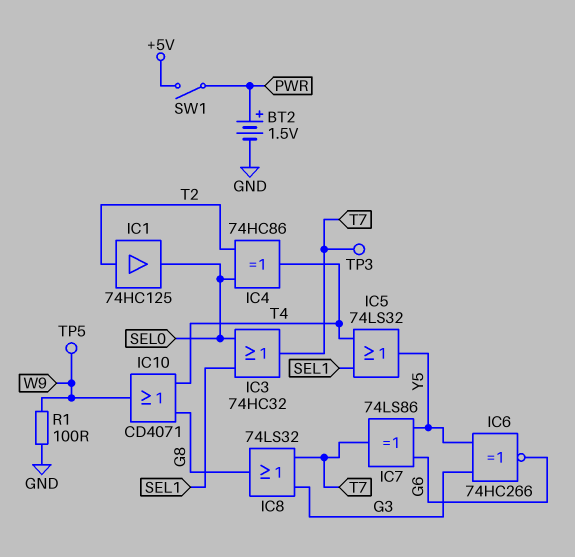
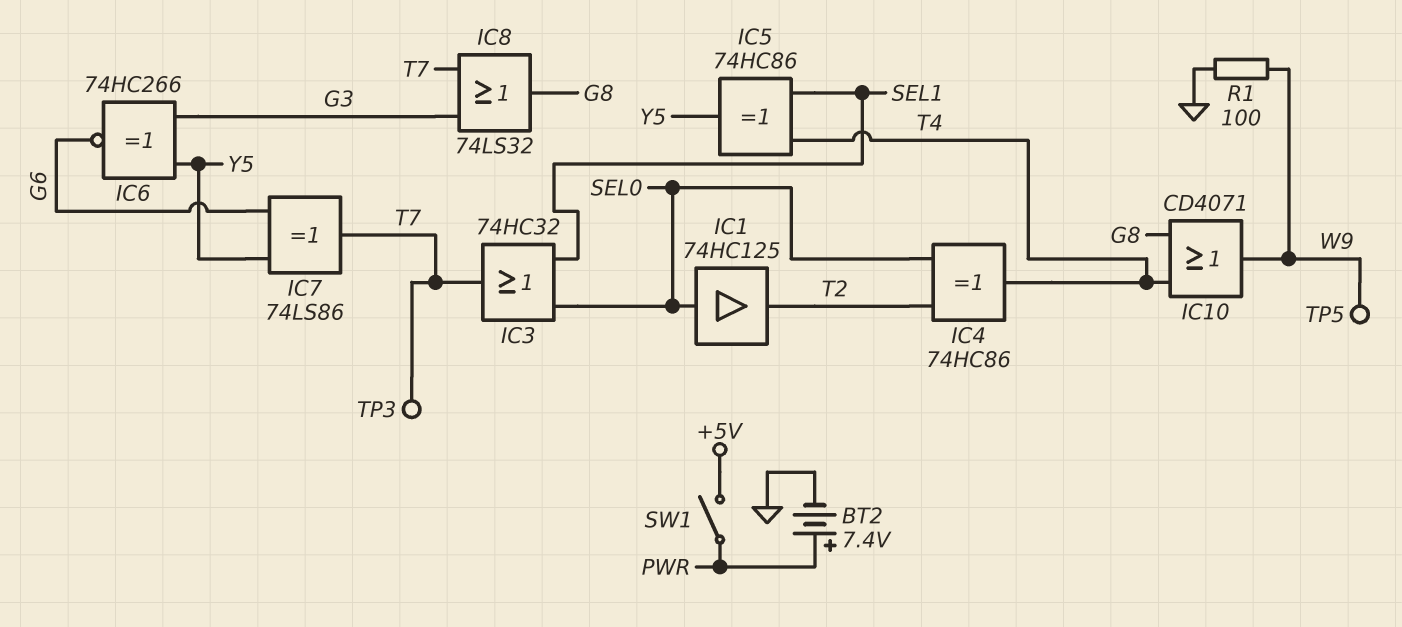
BT2: 1.5V (plus PWR, minus GND) -> 7.4V (plus PWR, minus GND)
IC1: buffer 74HC125 (in T2, out SEL0) -> buffer 74HC125 (in SEL0, out T2)
IC5: OR 74LS32 (in SEL1, in T4, out Y5) -> XOR 74HC86 (in SEL1, in T4, out Y5)

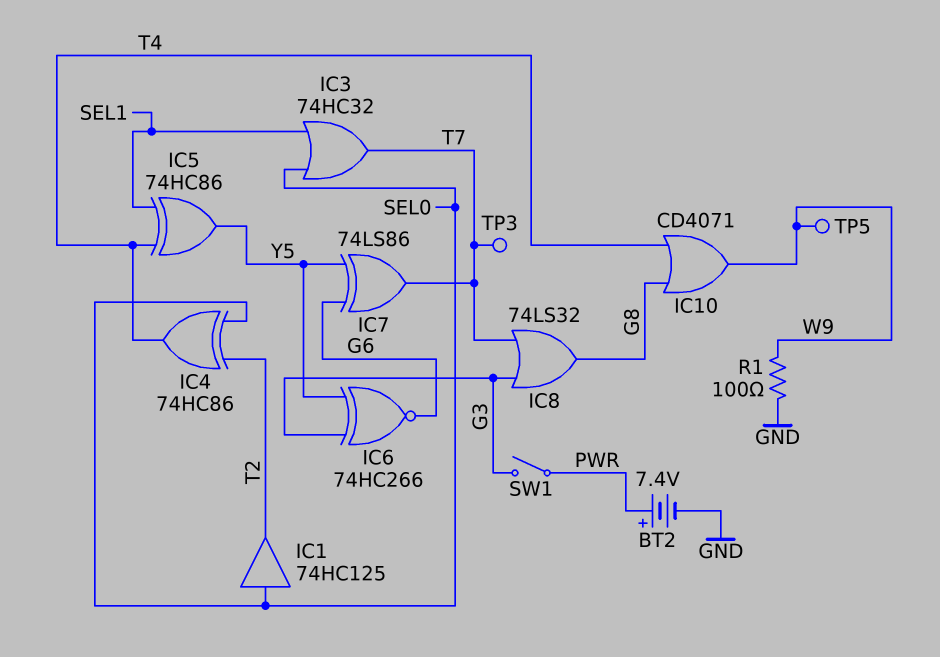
SW1: switch (+5V, PWR) -> switch (G3, PWR)

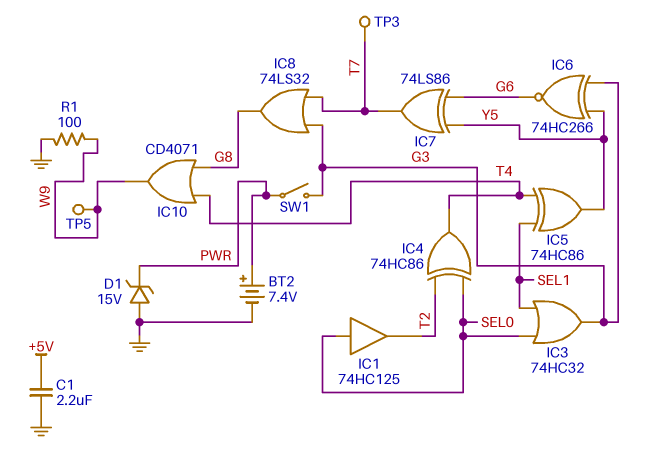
C1: none -> 2.2uF (+5V, GND)
D1: none -> zener 15V (A GND, K PWR)
IC3: OR 74HC32 (in SEL0, in SEL1, out T7) -> OR 74HC32 (in SEL0, in SEL1, out G3)

